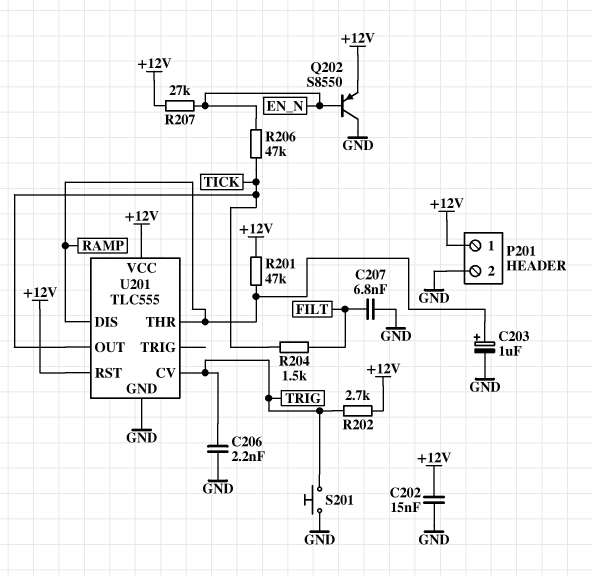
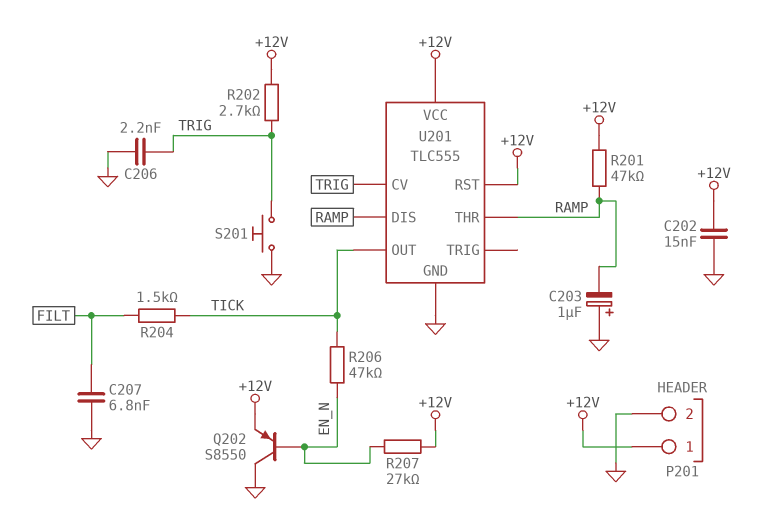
C203: 1uF (plus RAMP, minus GND) -> 1uF (plus GND, minus RAMP)

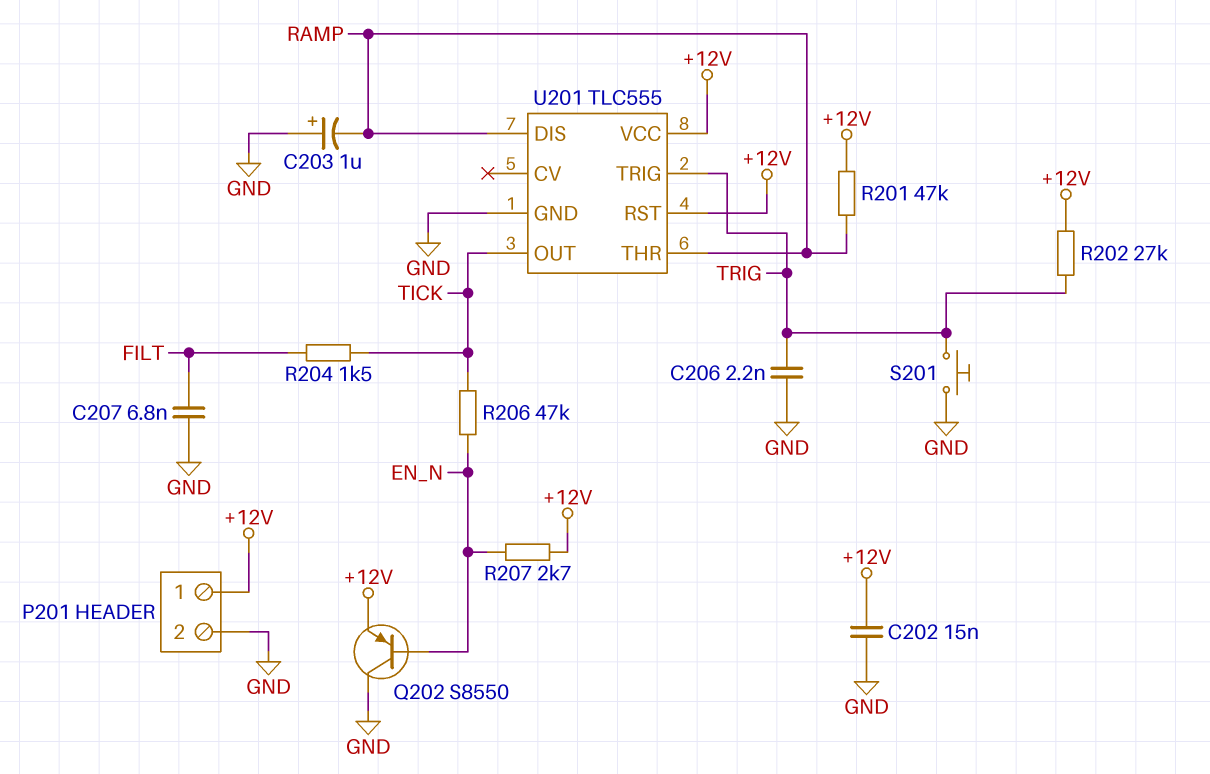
R202: 2.7k (+12V, TRIG) -> 27k (+12V, TRIG)
R207: 27k (+12V, EN_N) -> 2.7k (+12V, EN_N)
U201 pin CV: TRIG -> none
U201 pin TRIG: none -> TRIG

